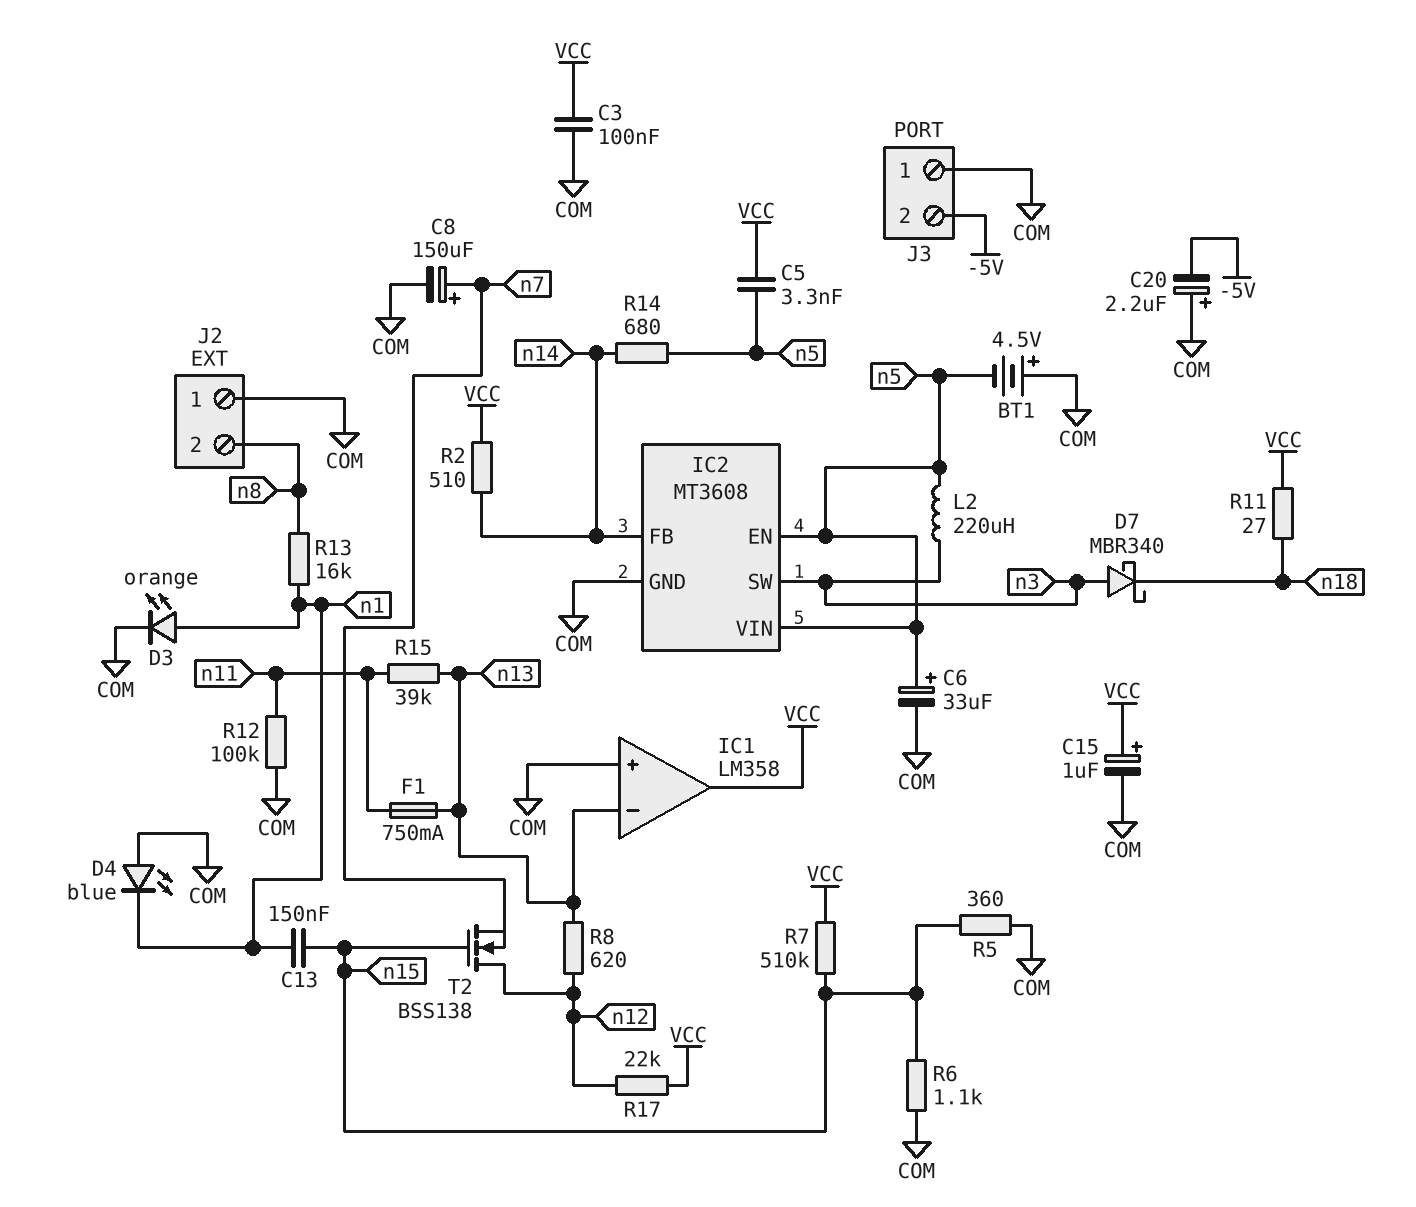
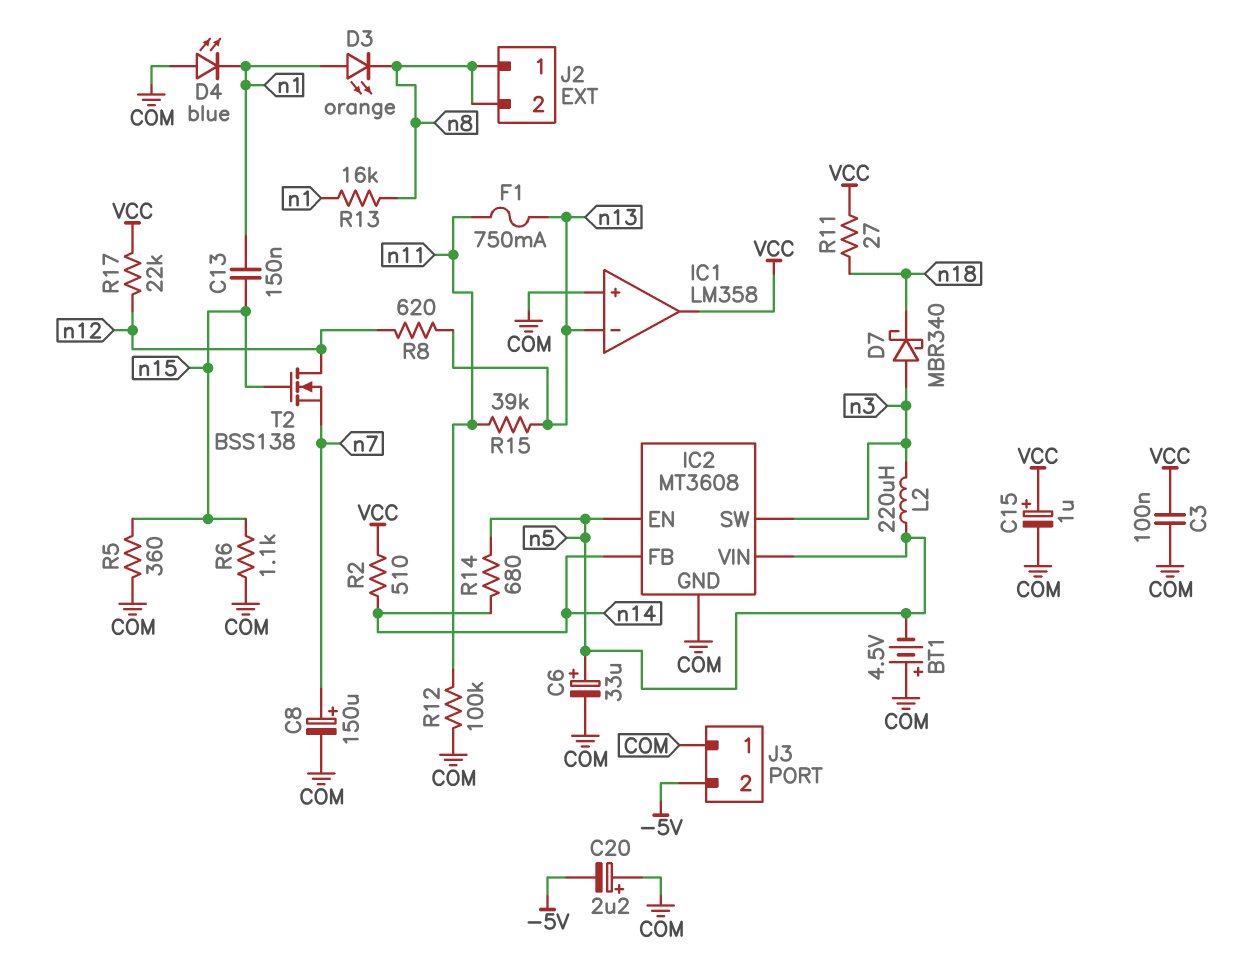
C5: 3.3nF (VCC, n5) -> none
D3: LED orange (A n1, K COM) -> LED orange (A n1, K n8)
J2 pin 1: COM -> n8
R7: 510k (VCC, n15) -> none

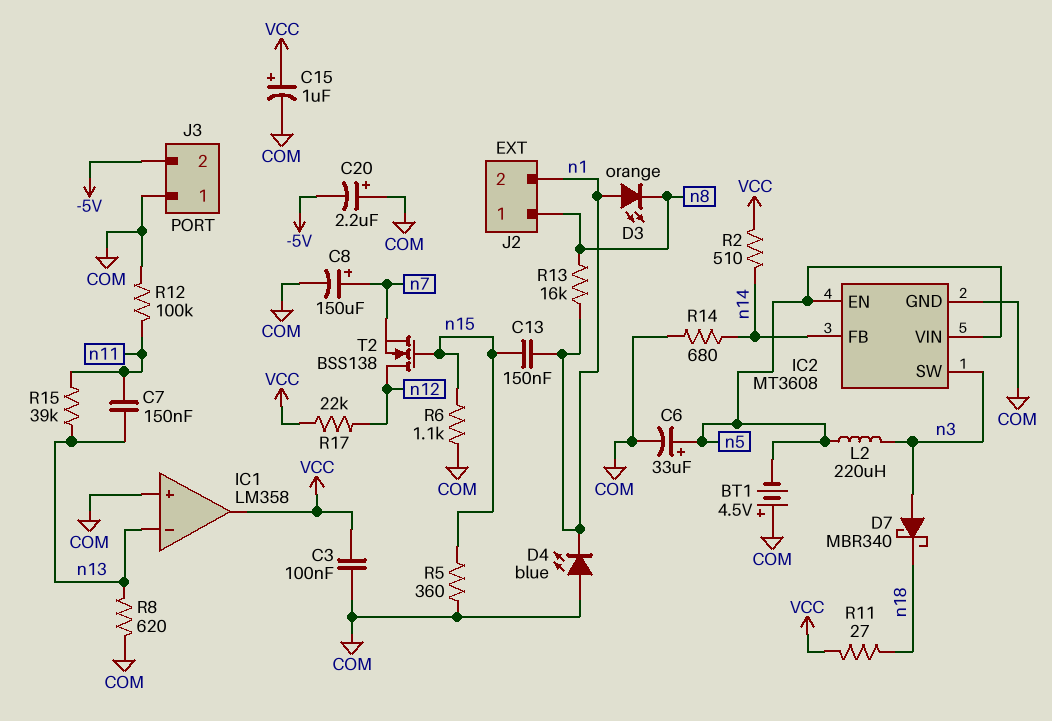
C7: none -> 150nF (n11, n13)
F1: 750mA (n11, n13) -> none
J2 pin 2: n8 -> n1
R8: 620 (n12, n13) -> 620 (COM, n13)
R14: 680 (n5, n14) -> 680 (COM, n14)

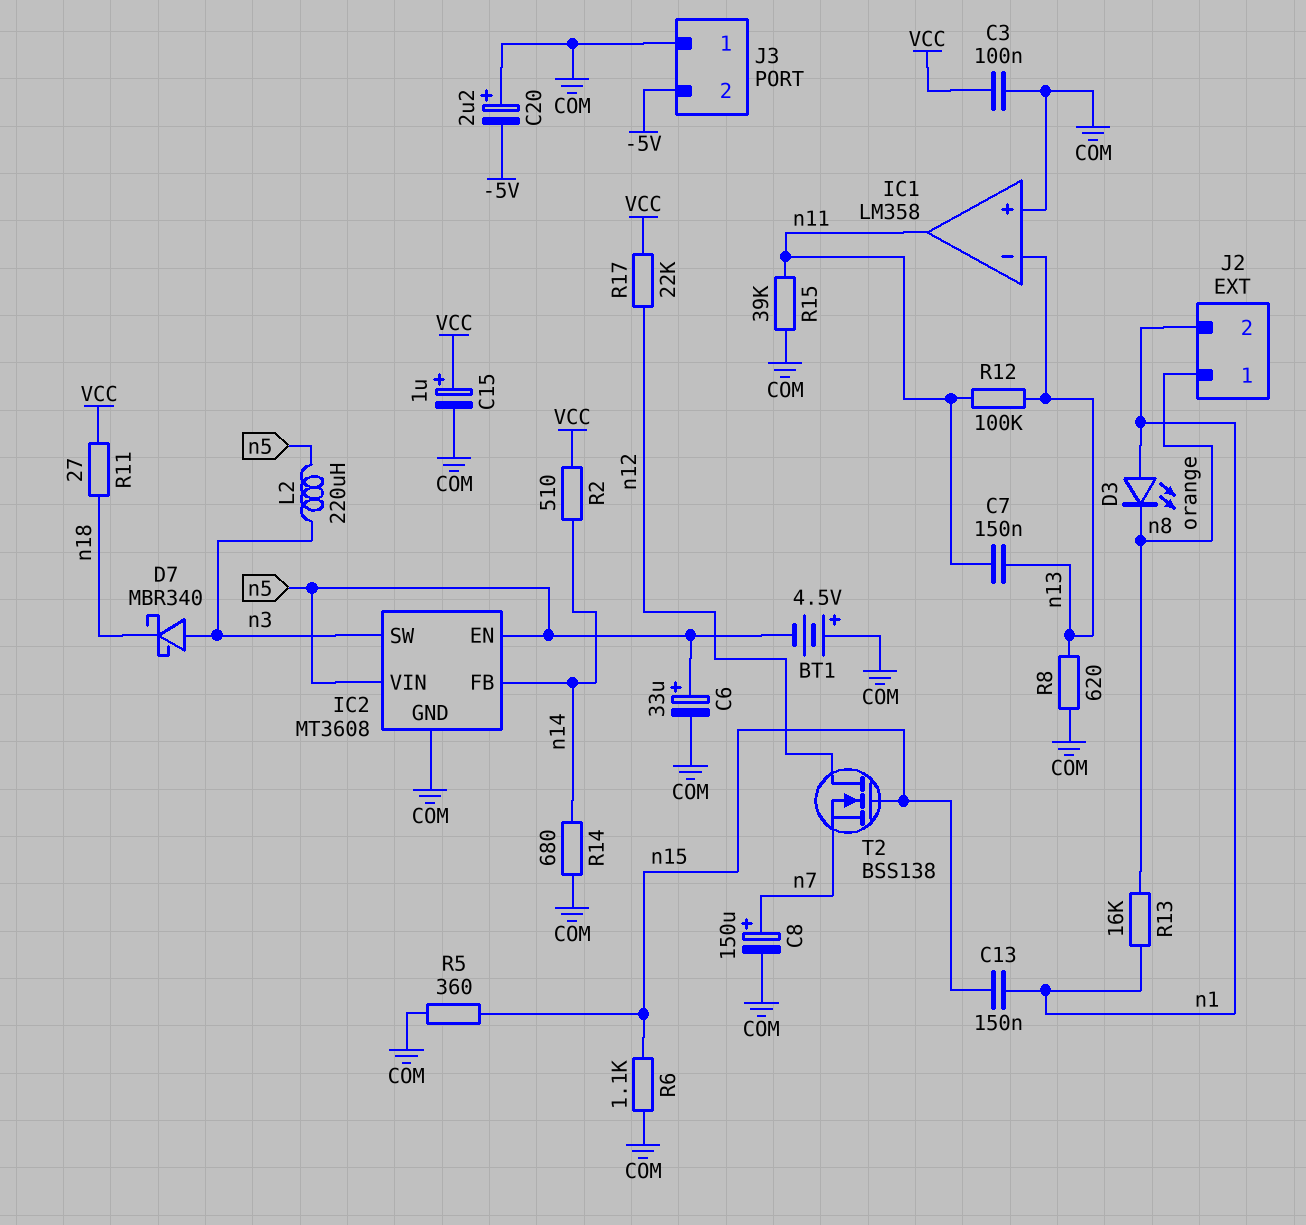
D4: LED blue (A COM, K n1) -> none
IC1 pin out: VCC -> n11
R12: 100k (COM, n11) -> 100k (n11, n13)
R15: 39k (n11, n13) -> 39k (COM, n11)

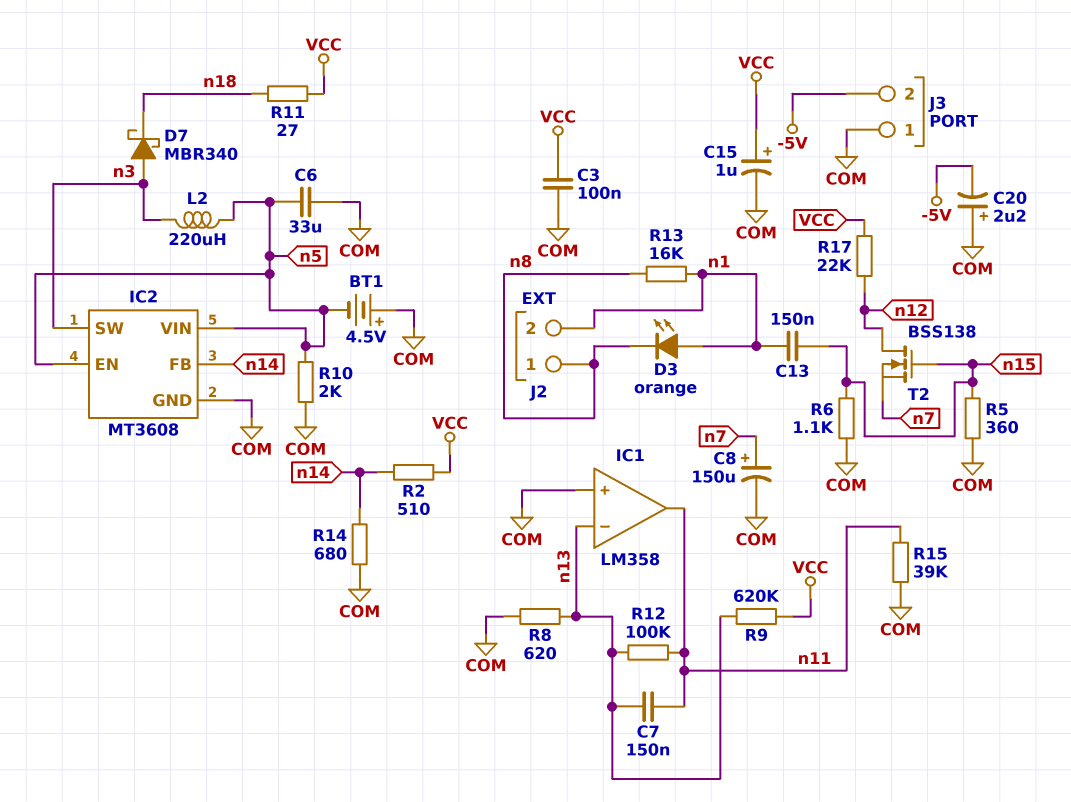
C6: 33uF (plus n5, minus COM) -> 33uF (COM, n5)
R9: none -> 620k (VCC, n13)
R10: none -> 2k (COM, n5)

